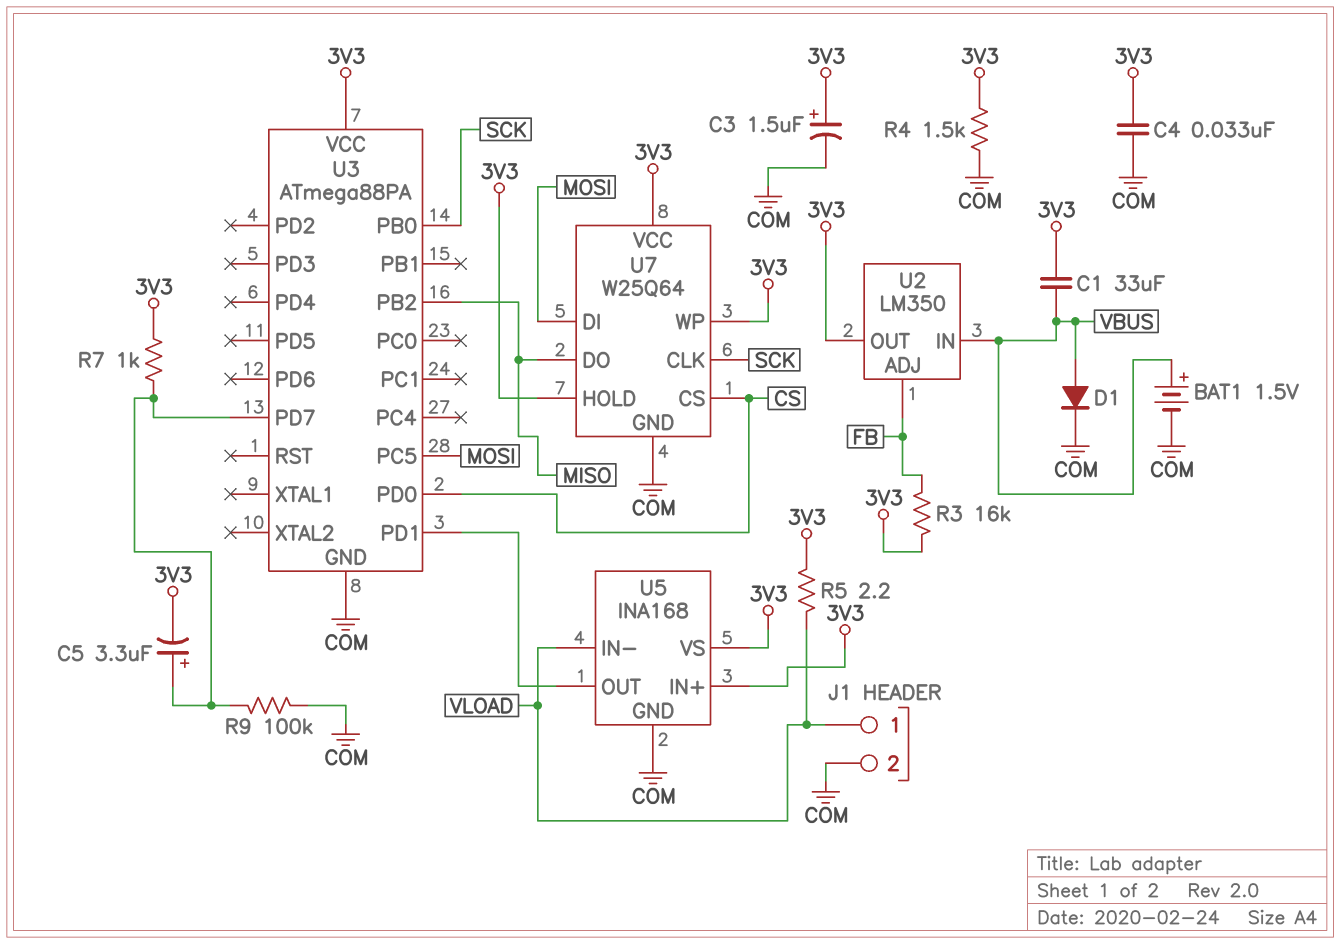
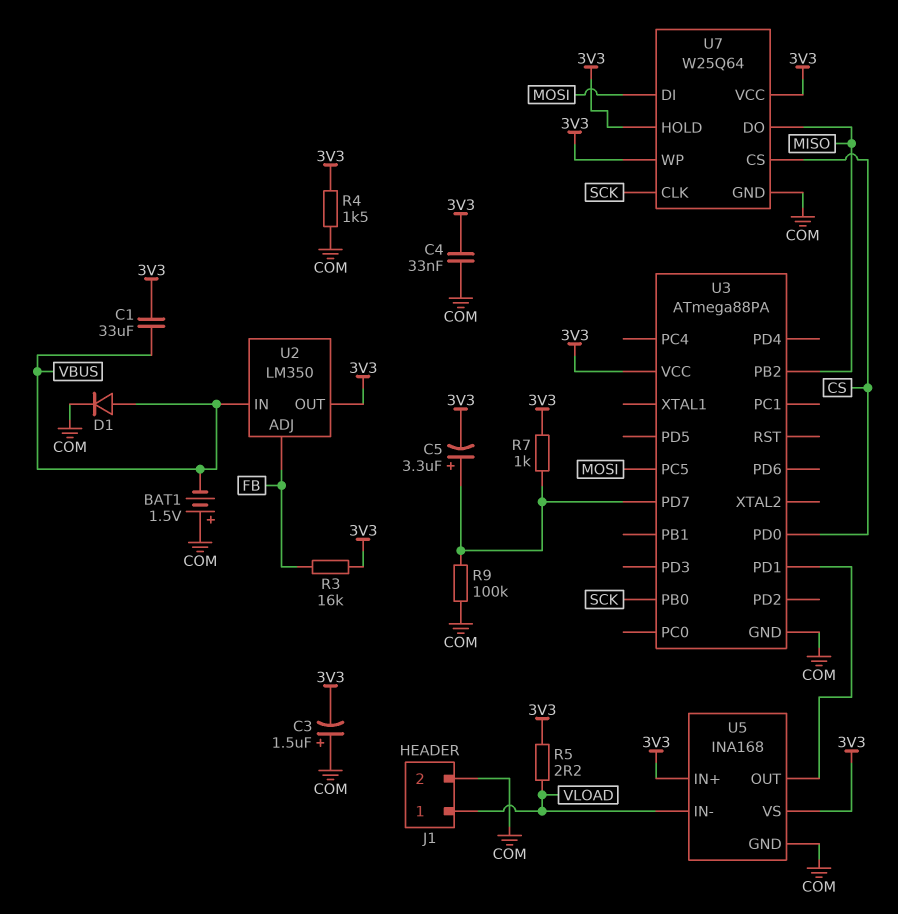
BAT1: 1.5V (plus VBUS, minus COM) -> 1.5V (plus COM, minus VBUS)
C3: 1.5uF (plus 3V3, minus COM) -> 1.5uF (plus COM, minus 3V3)

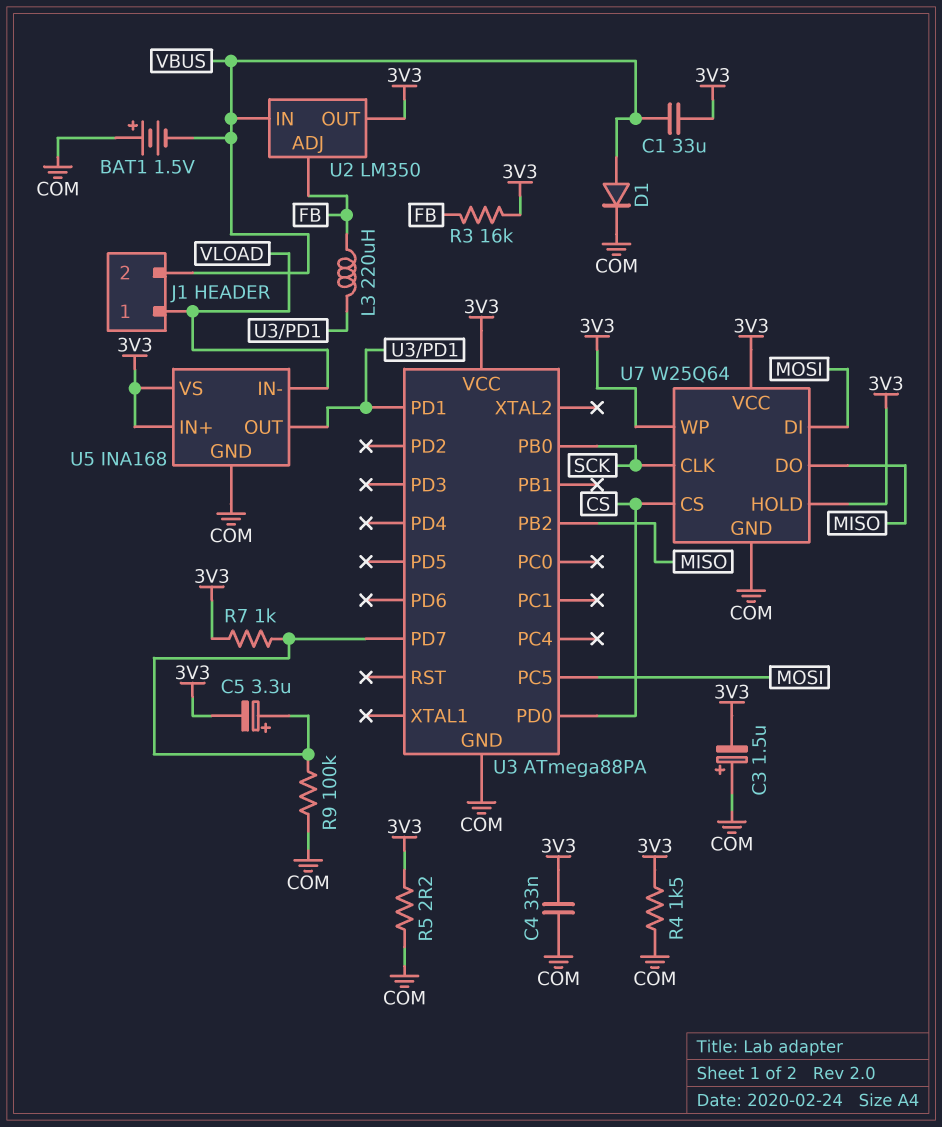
J1 pin 2: COM -> VBUS
L3: none -> 220uH (FB, U3/PD1)
R5: 2.2 (3V3, VLOAD) -> 2.2 (3V3, COM)

